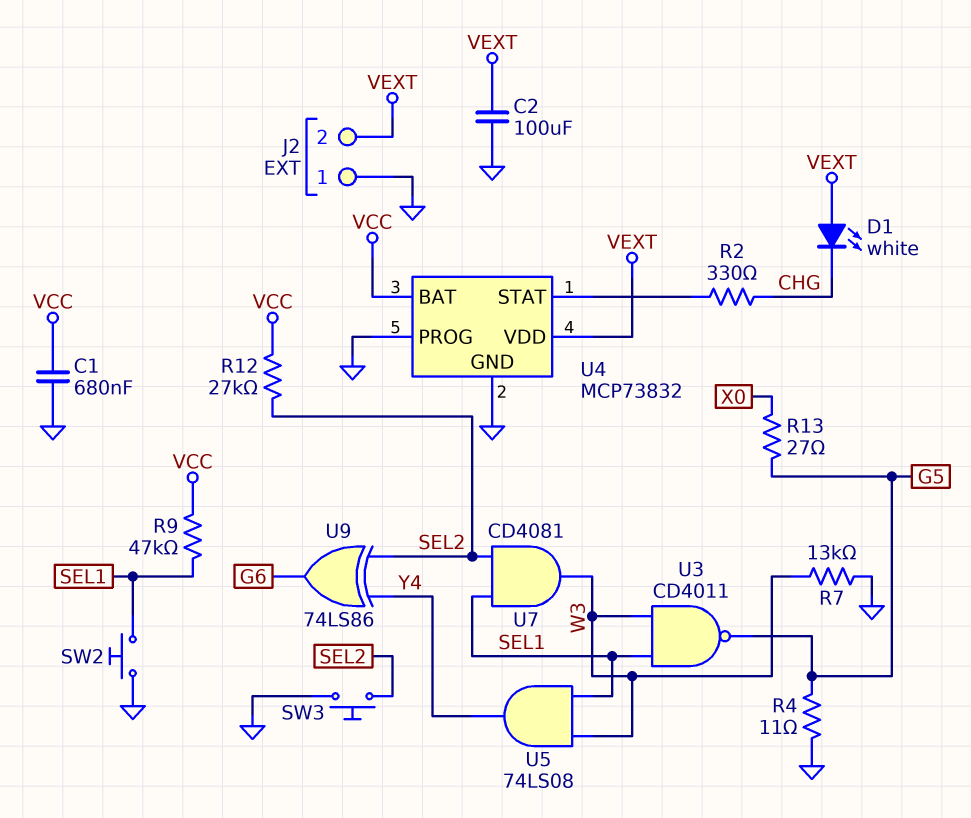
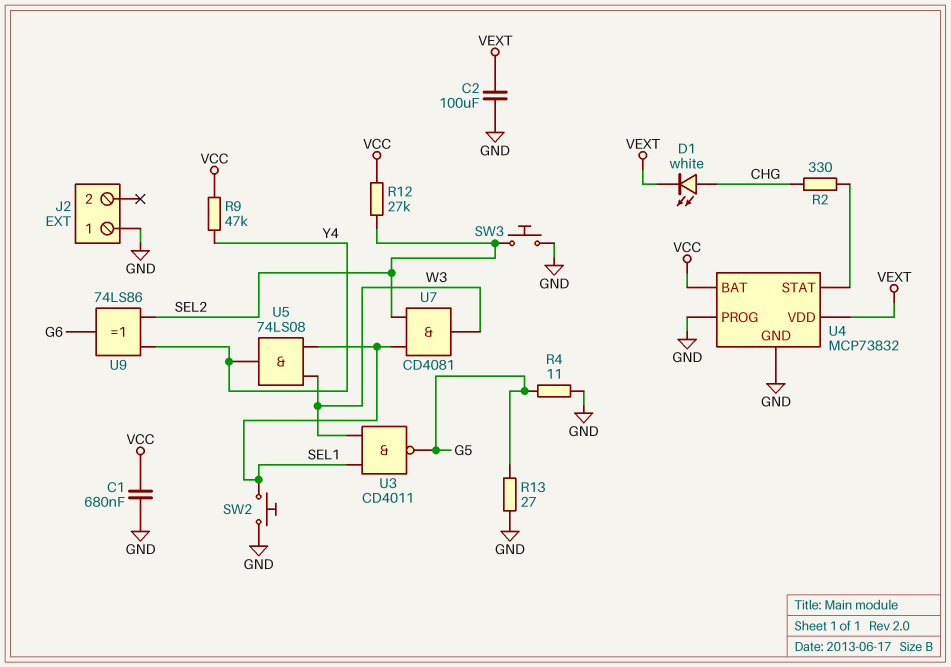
D1: LED white (A VEXT, K CHG) -> LED white (A CHG, K VEXT)
J2 pin 2: VEXT -> none
R7: 13k (GND, W3) -> none
R9: 47k (SEL1, VCC) -> 47k (VCC, Y4)
R13: 27 (G5, X0) -> 27 (G5, GND)

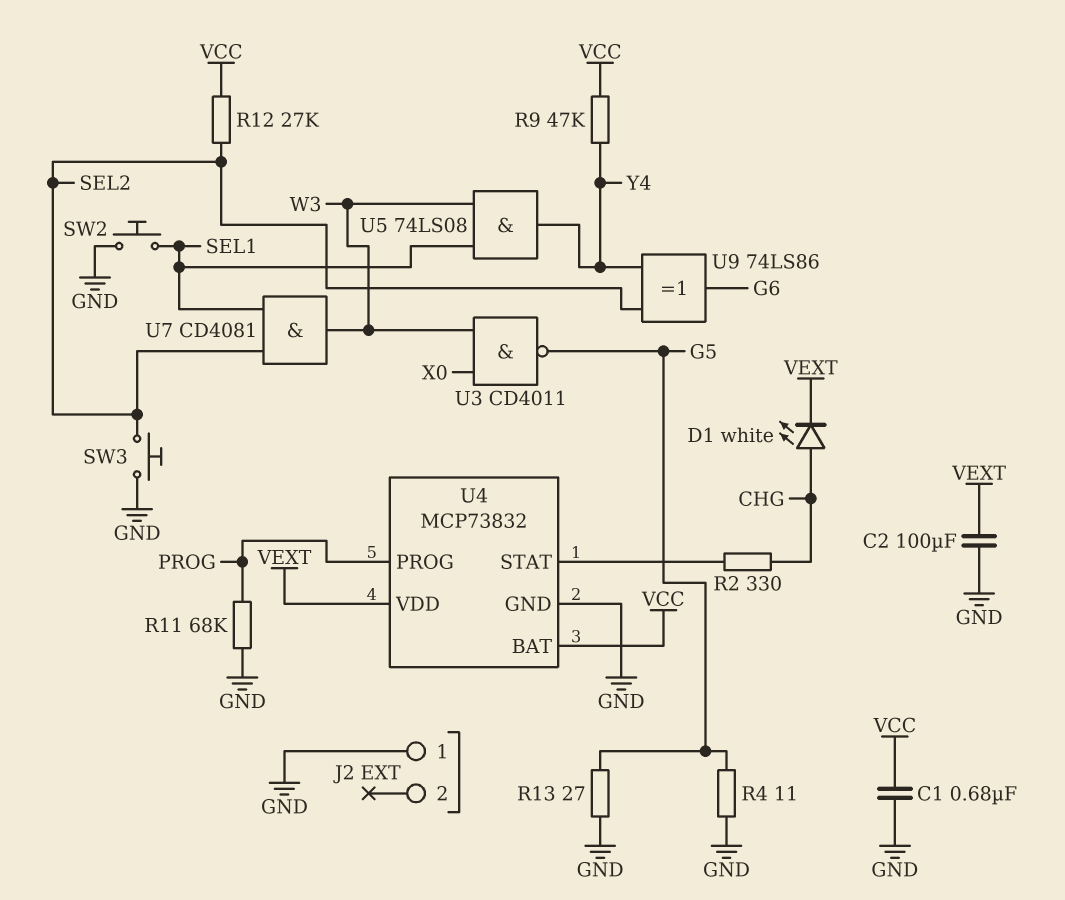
R11: none -> 68k (GND, PROG)
U3: NAND CD4011 (in SEL1, in W3, out G5) -> NAND CD4011 (in W3, in X0, out G5)
U4 pin PROG: GND -> PROG

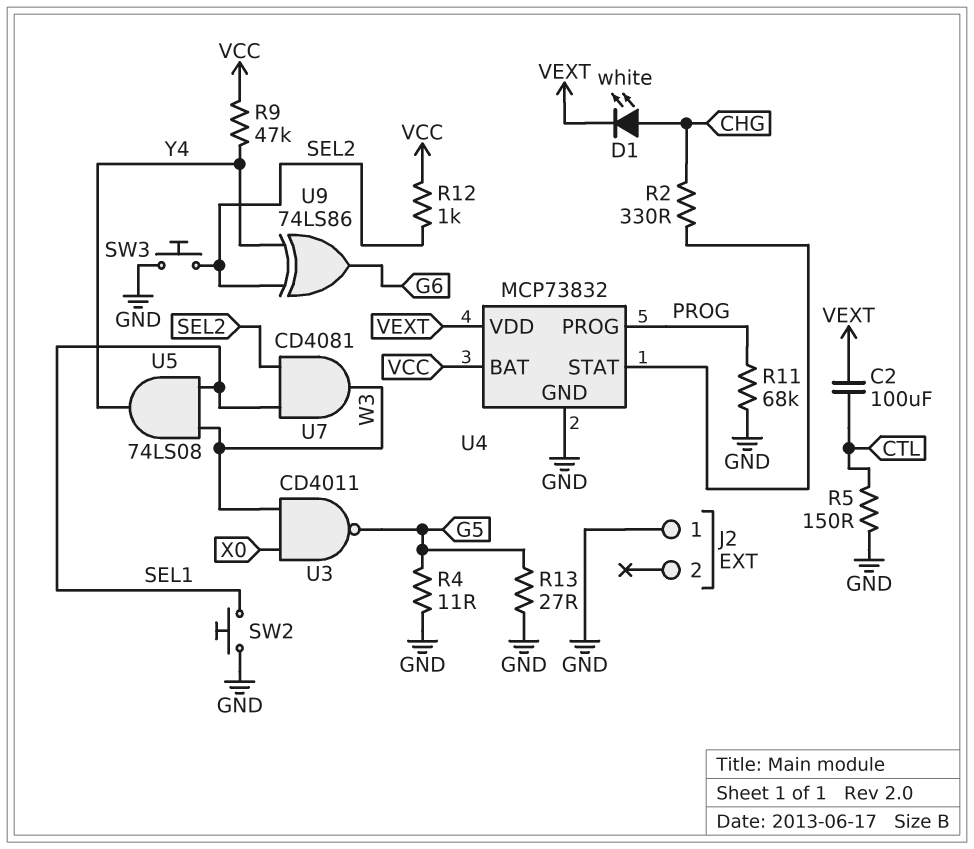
C1: 680nF (GND, VCC) -> none
C2: 100uF (GND, VEXT) -> 100uF (CTL, VEXT)
R5: none -> 150 (CTL, GND)
R12: 27k (SEL2, VCC) -> 1k (SEL2, VCC)

